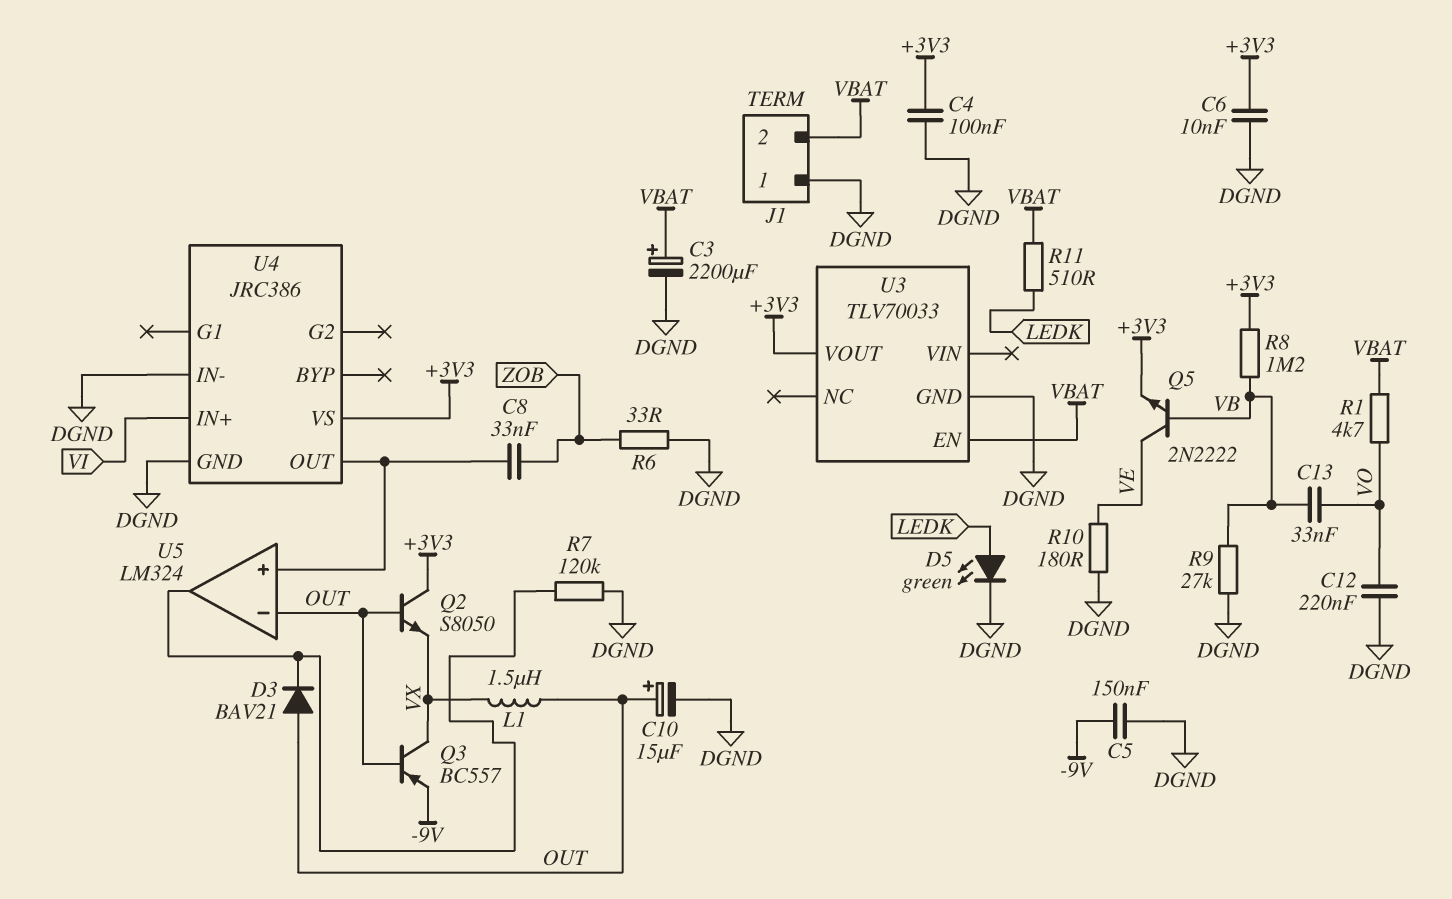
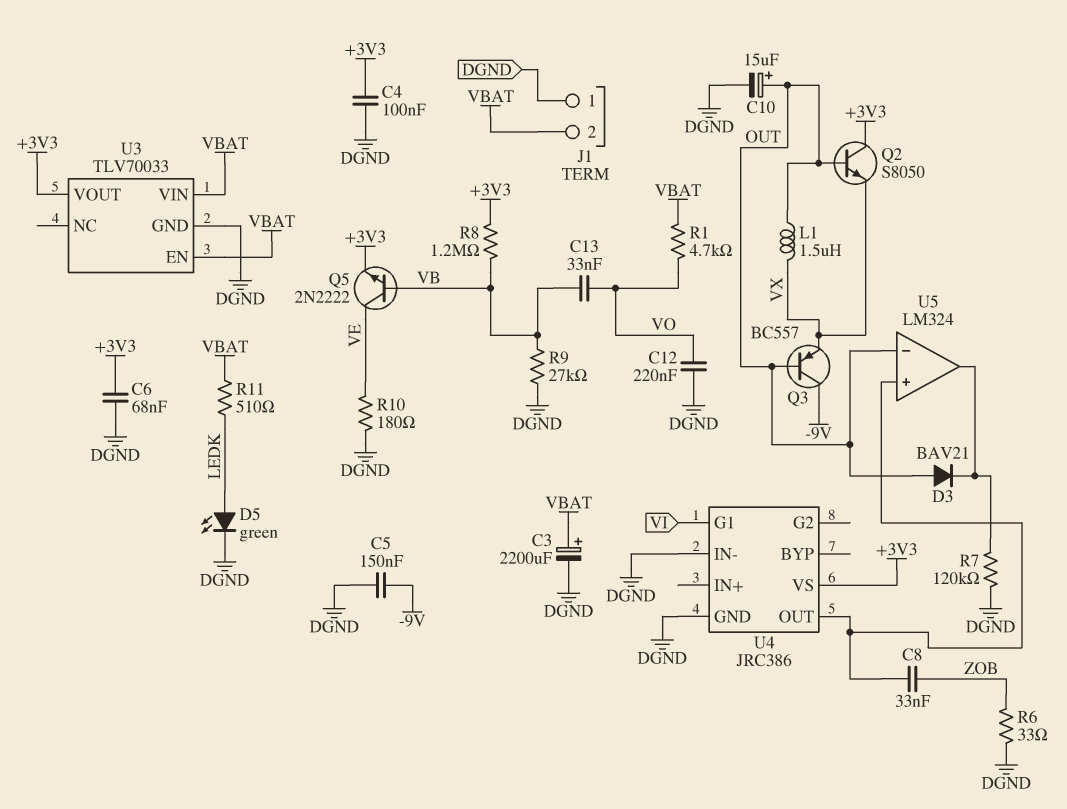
C6: 10nF (+3V3, DGND) -> 68nF (+3V3, DGND)
Q3: PNP BC557 (B OUT, C VX, E -9V) -> PNP BC557 (B OUT, C -9V, E VX)
U3 pin VIN: none -> VBAT
U4 pin G1: none -> VI
U4 pin IN+: VI -> none

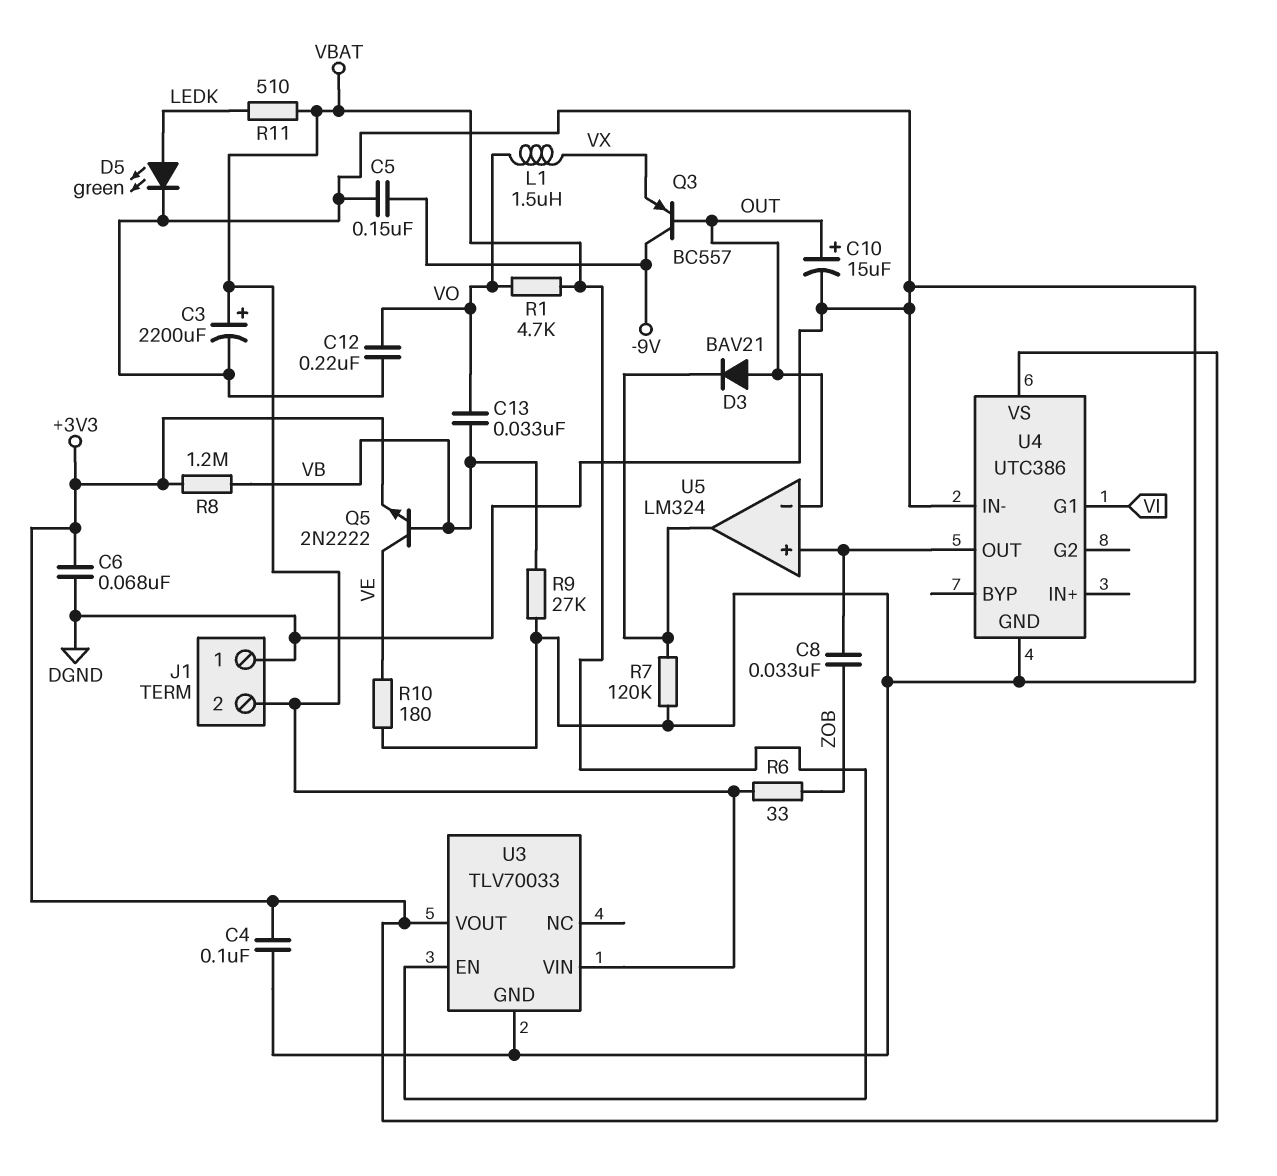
L1: 1.5uH (OUT, VX) -> 1.5uH (VO, VX)
Q2: NPN S8050 (B OUT, C +3V3, E VX) -> none
R6: 33 (DGND, ZOB) -> 33 (VBAT, ZOB)
U4: JRC386 -> UTC386

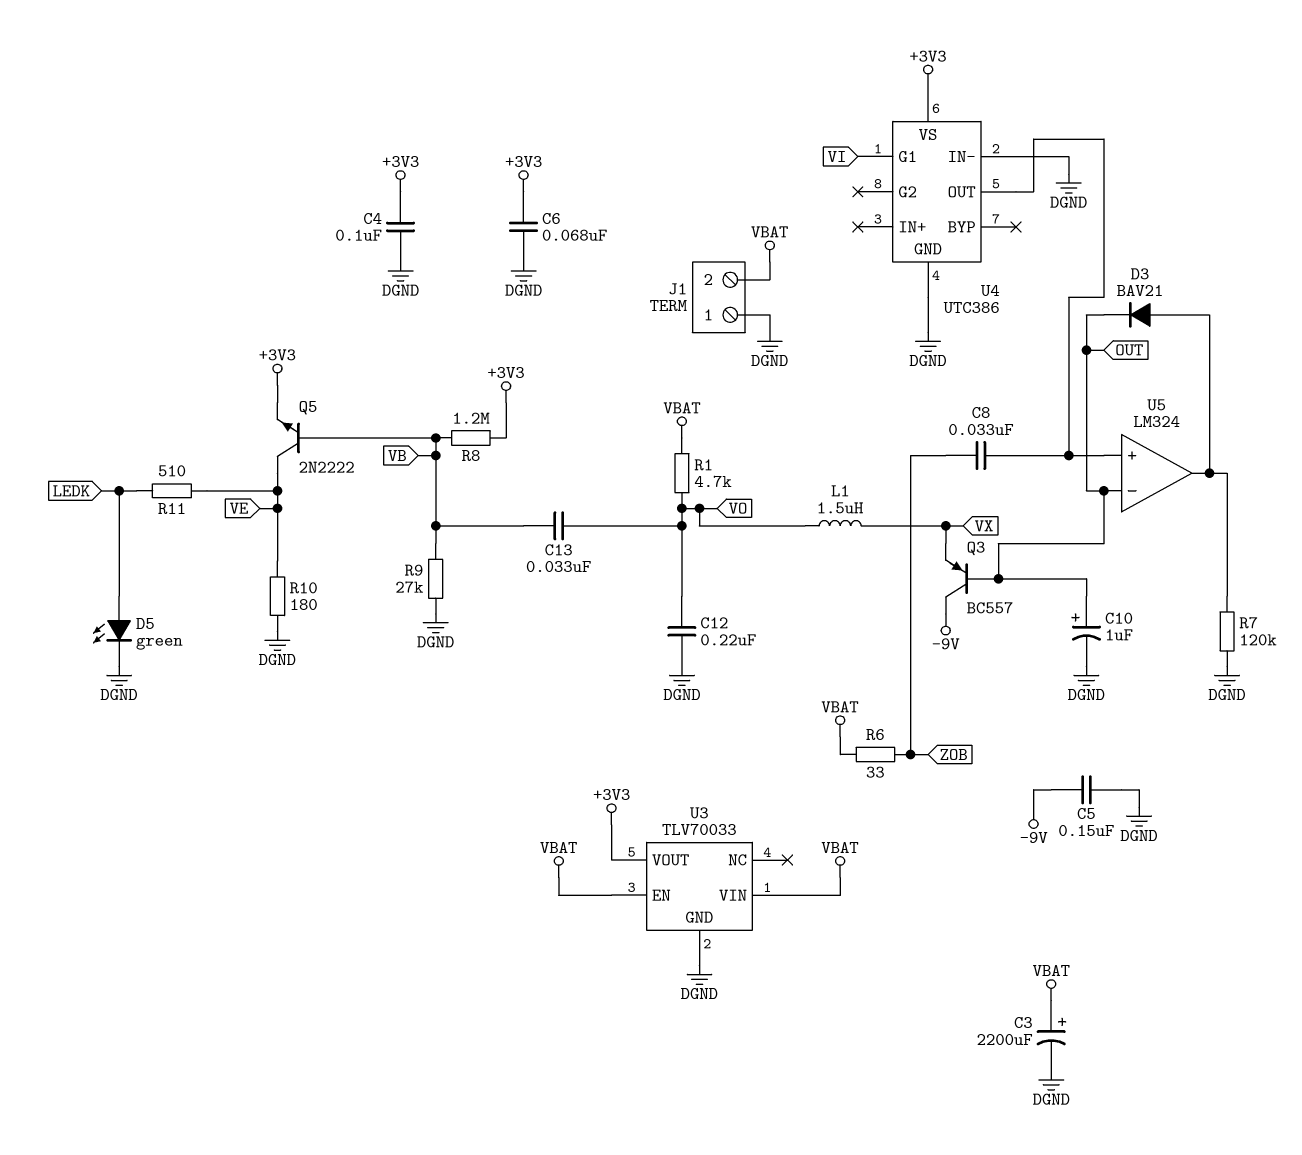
C10: 15uF (plus OUT, minus DGND) -> 1uF (plus OUT, minus DGND)
D3: diode BAV21 (A OUT, K U5/out) -> diode BAV21 (A U5/out, K OUT)
R11: 510 (LEDK, VBAT) -> 510 (LEDK, VE)

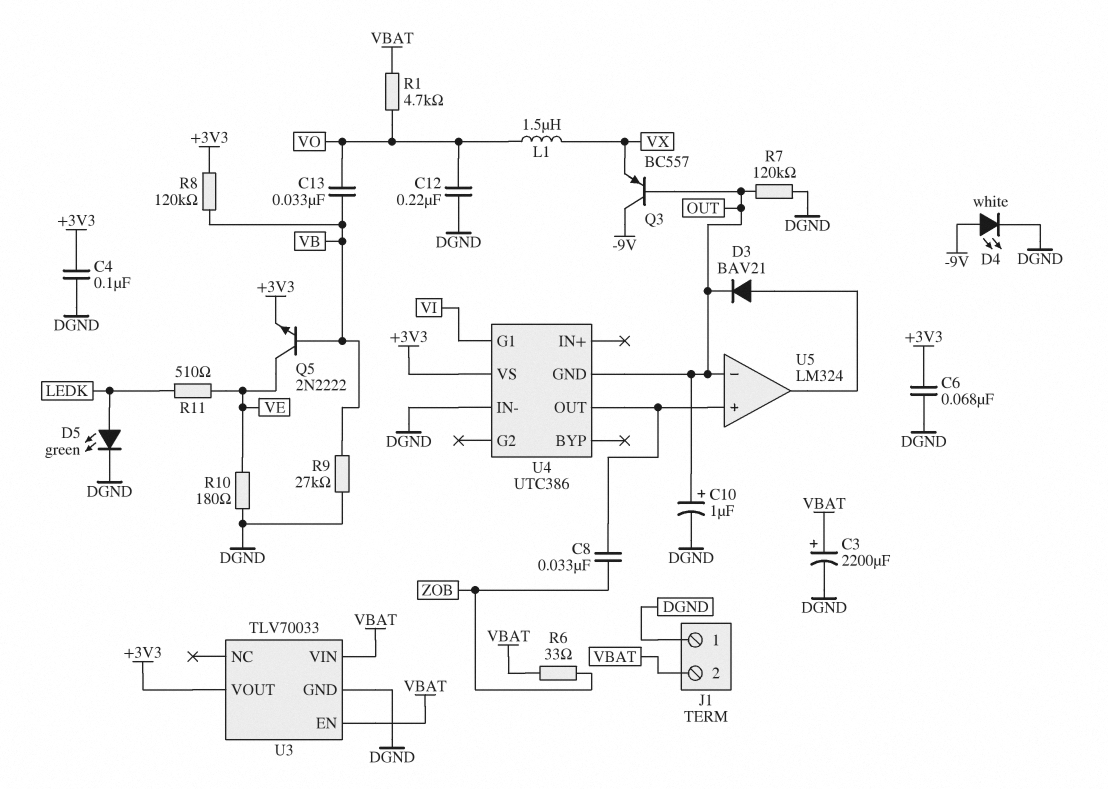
C5: 150nF (-9V, DGND) -> none
D4: none -> LED white (A -9V, K DGND)
R7: 120k (DGND, U5/out) -> 120k (DGND, OUT)
R8: 1.2M (+3V3, VB) -> 120k (+3V3, VB)
U4 pin GND: DGND -> OUT

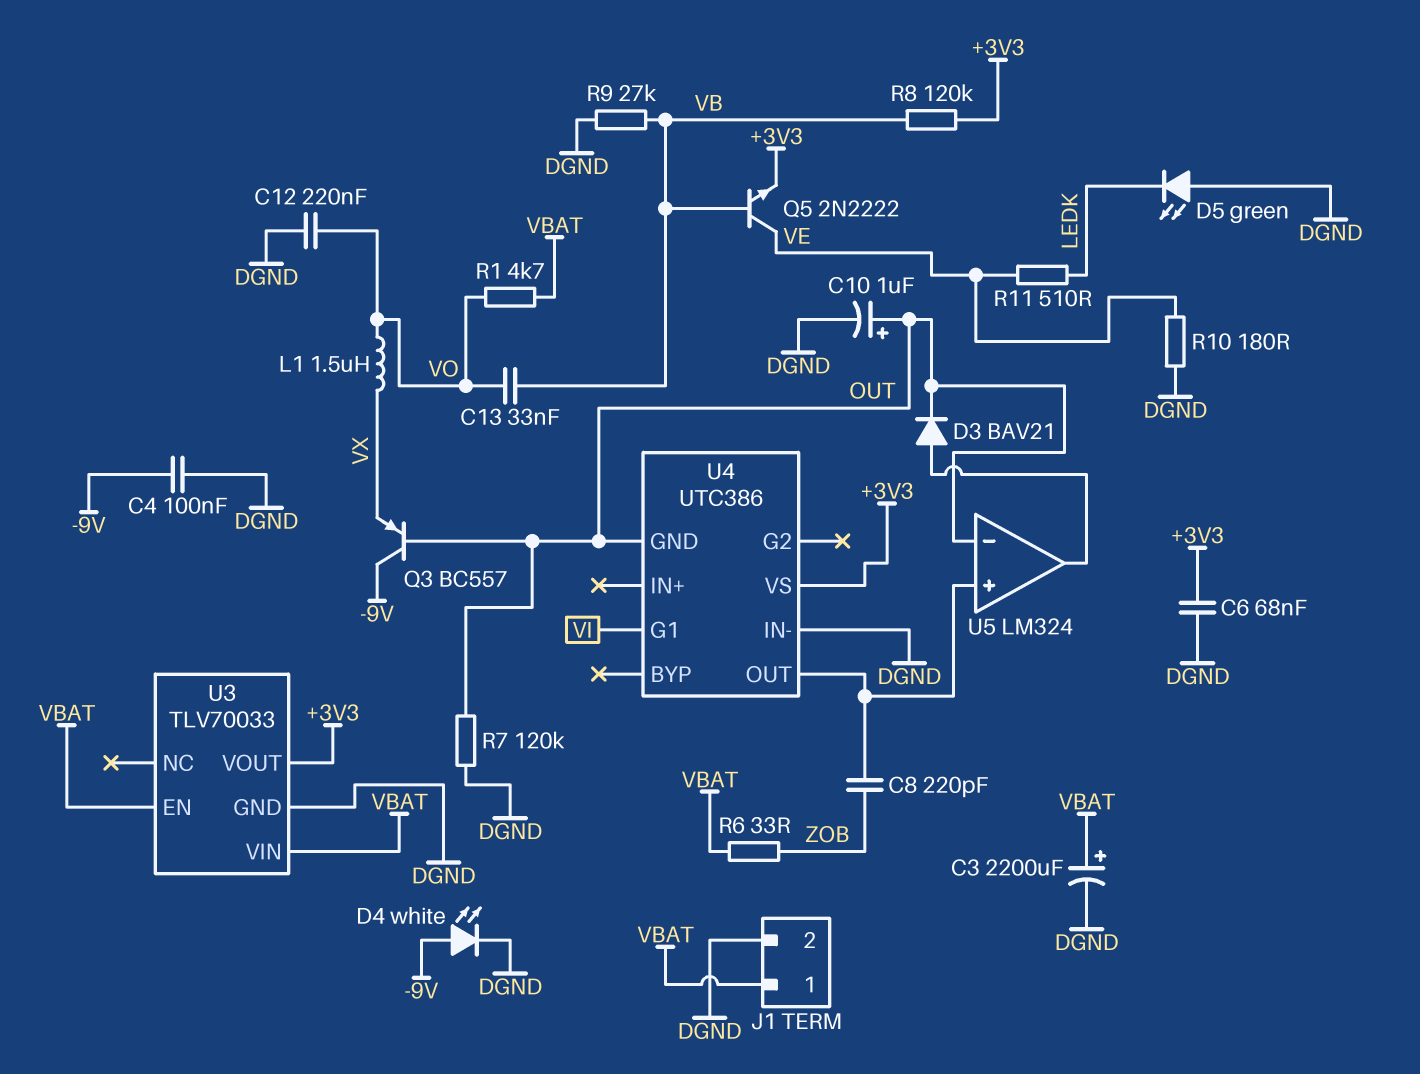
C4: 100nF (+3V3, DGND) -> 100nF (-9V, DGND)
C8: 33nF (U4/OUT, ZOB) -> 220pF (U4/OUT, ZOB)
D5: LED green (A LEDK, K DGND) -> LED green (A DGND, K LEDK)
J1 pin 1: DGND -> VBAT
J1 pin 2: VBAT -> DGND

